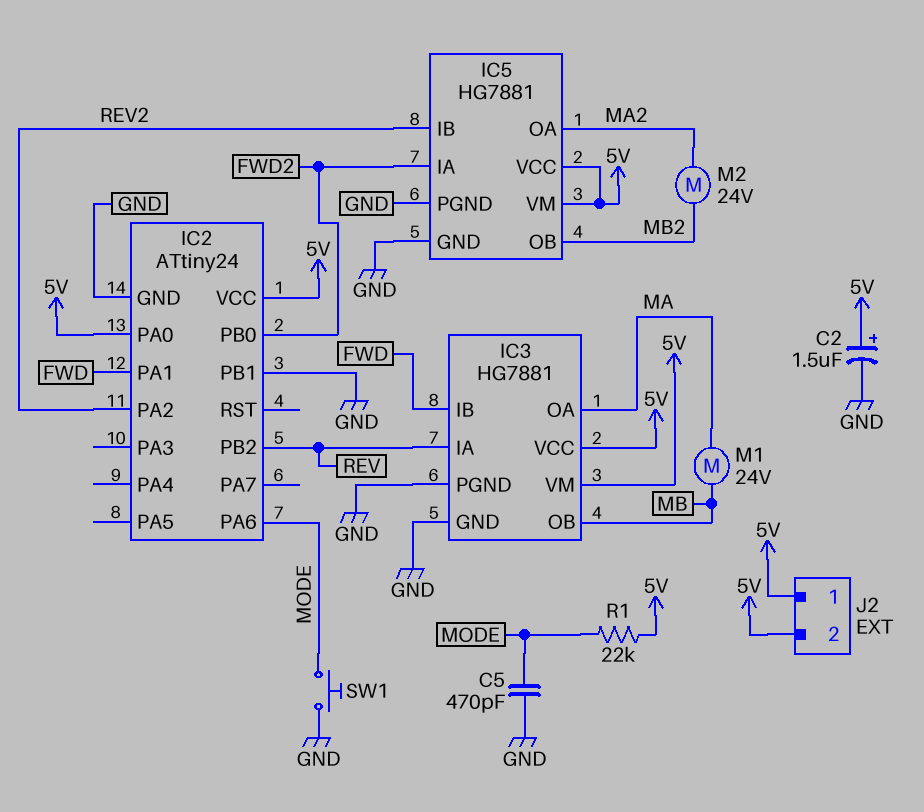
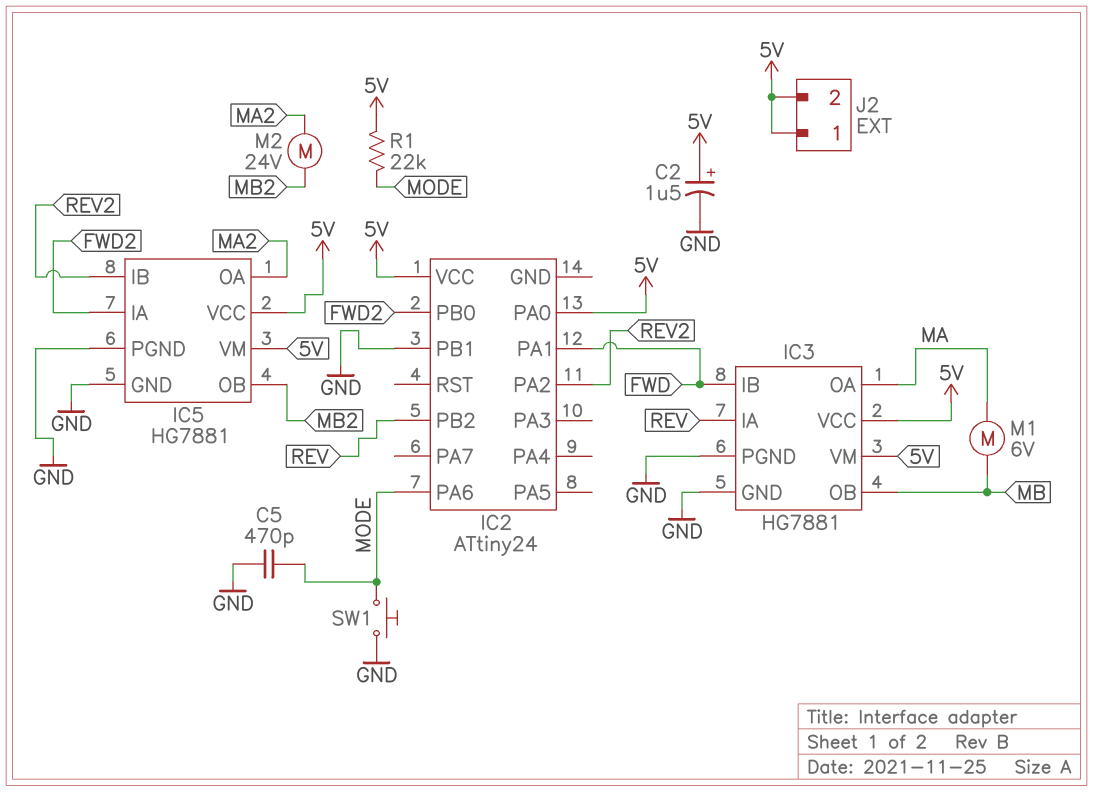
IC2 pin GND: GND -> none
M1: motor 24V (MA, MB) -> motor 6V (MA, MB)

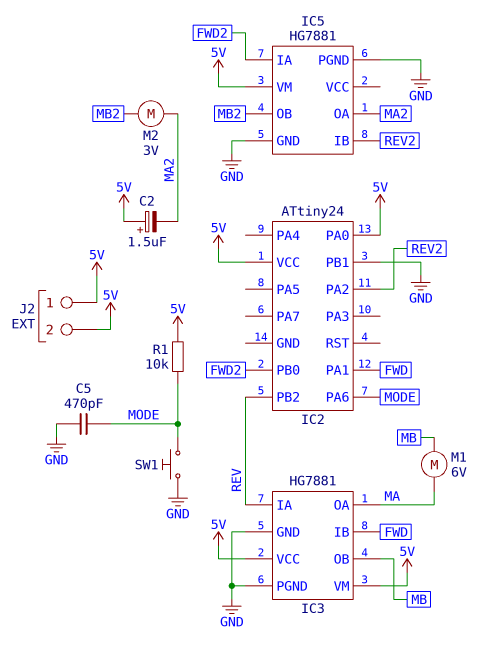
C2: 1.5uF (plus 5V, minus GND) -> 1.5uF (plus 5V, minus MA2)
IC5 pin VCC: 5V -> none
M2: motor 24V (MA2, MB2) -> motor 3V (MA2, MB2)
R1: 22k (5V, MODE) -> 10k (5V, MODE)

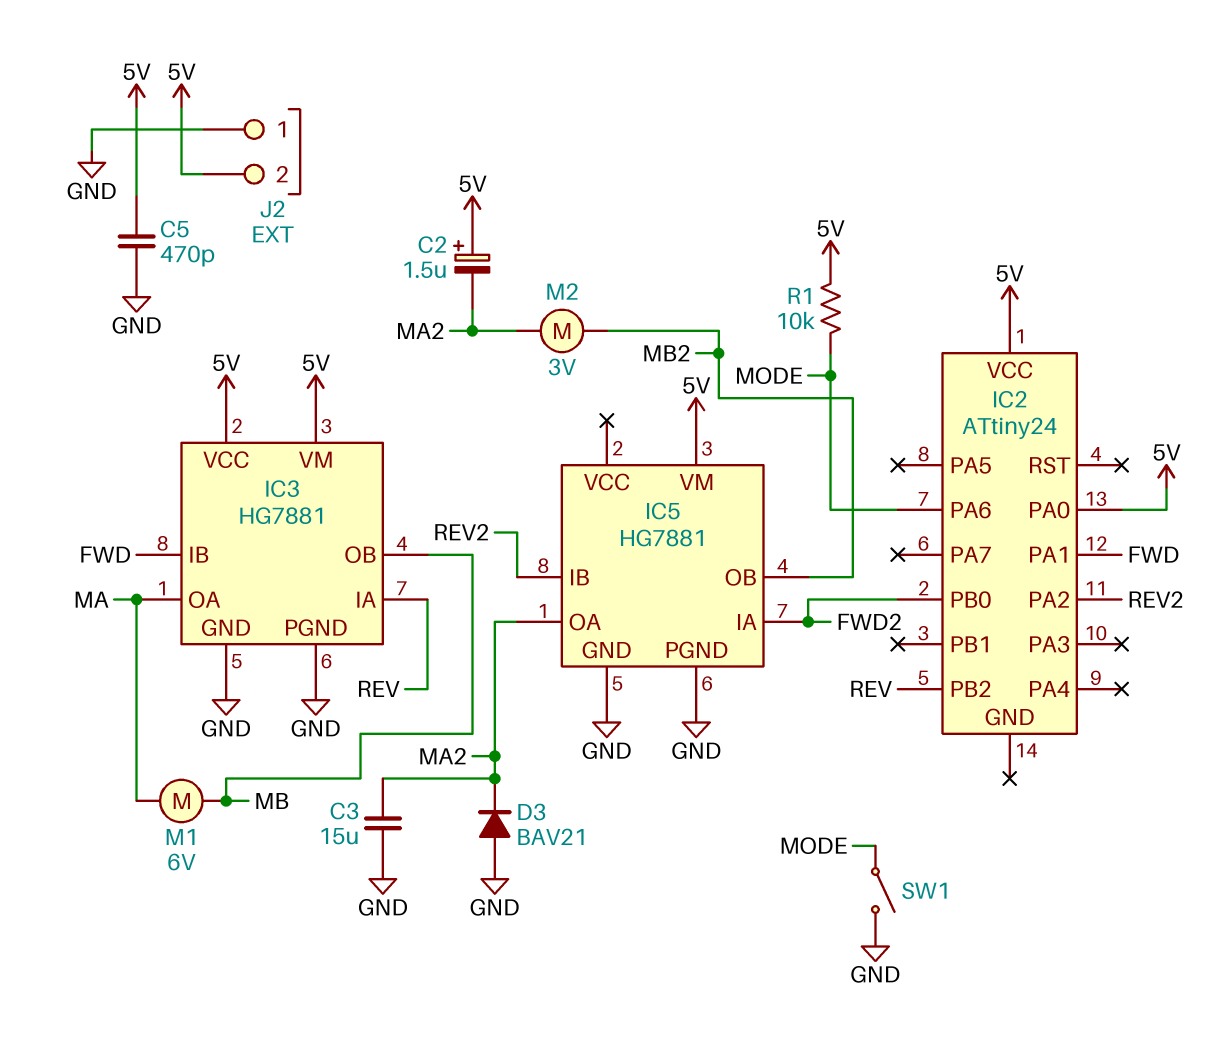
C3: none -> 15uF (GND, MA2)
C5: 470pF (GND, MODE) -> 470pF (5V, GND)
D3: none -> diode BAV21 (A GND, K MA2)
IC2 pin PB1: GND -> none
J2 pin 1: 5V -> GND
SW1: button (GND, MODE) -> switch (GND, MODE)

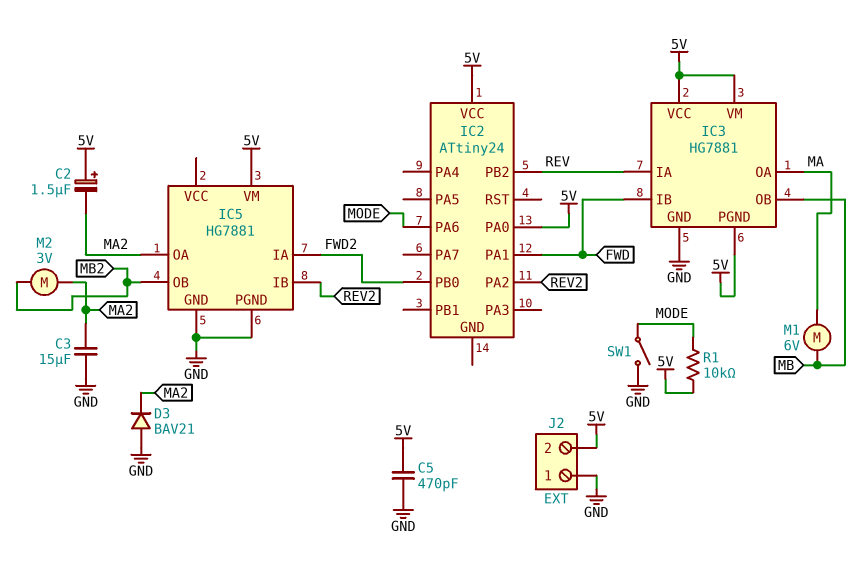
IC3 pin PGND: GND -> 5V

